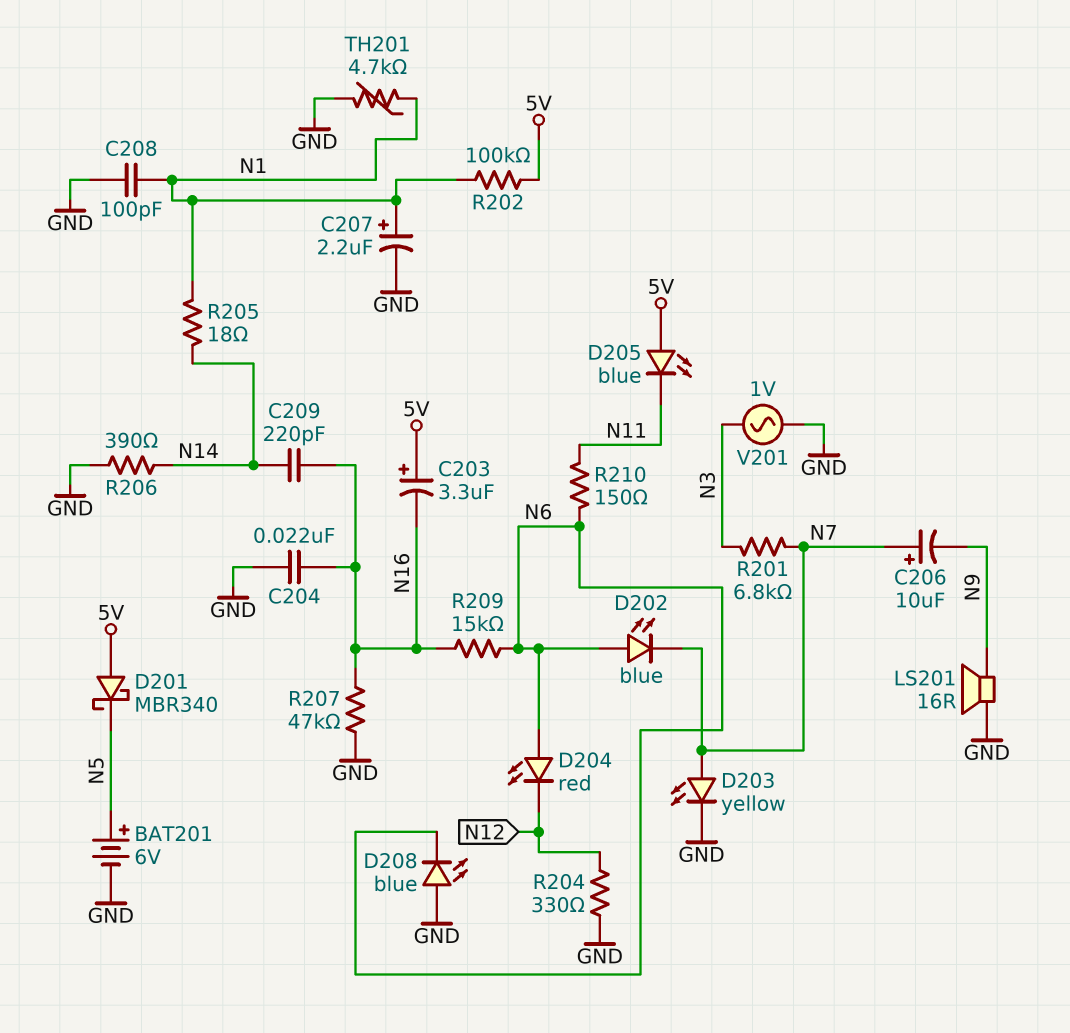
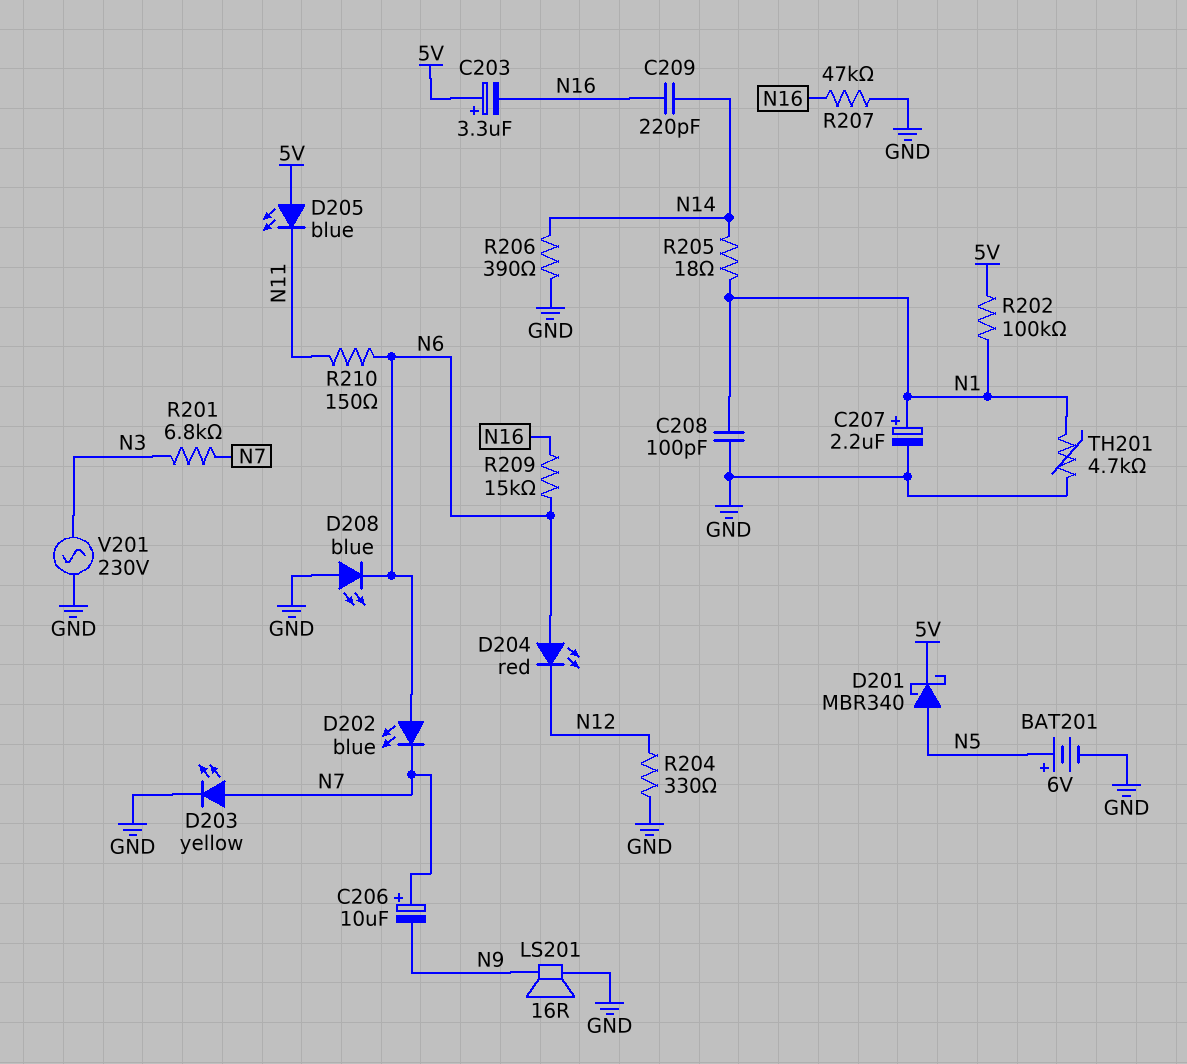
C204: 22nF (GND, N16) -> none
D201: schottky MBR340 (A 5V, K N5) -> schottky MBR340 (A N5, K 5V)
V201: AC 1V (GND, N3) -> AC 230V (GND, N3)

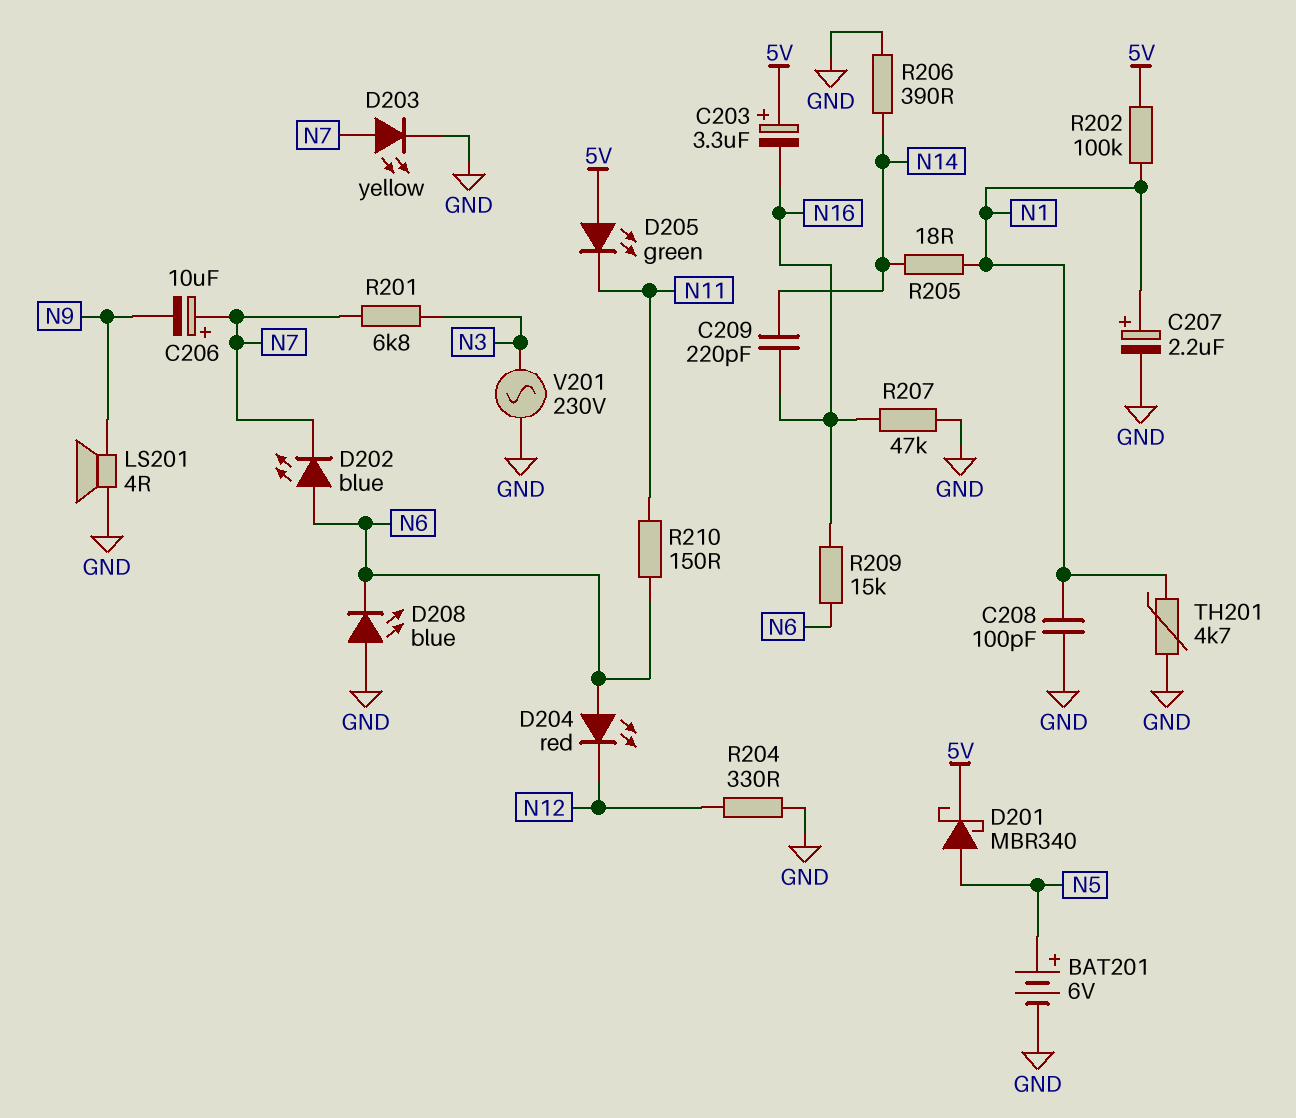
D205: LED blue (A 5V, K N11) -> LED green (A 5V, K N11)
LS201: speaker 16R (GND, N9) -> speaker 4R (GND, N9)

